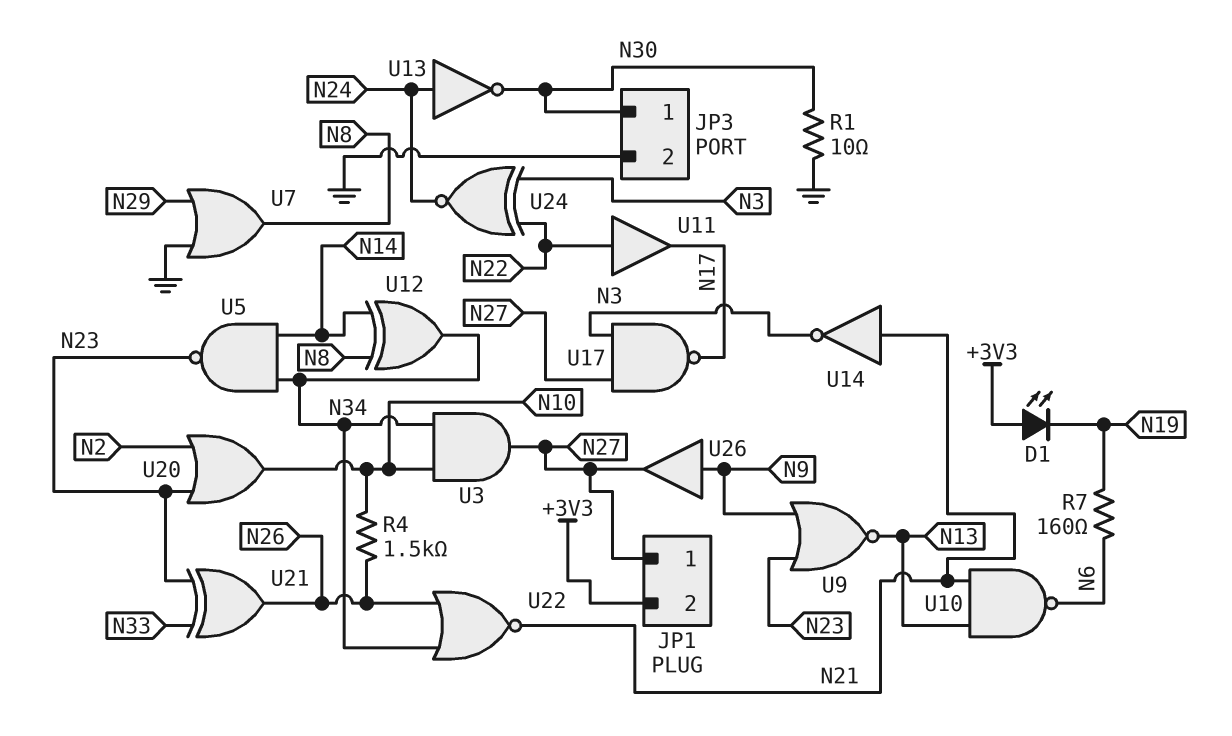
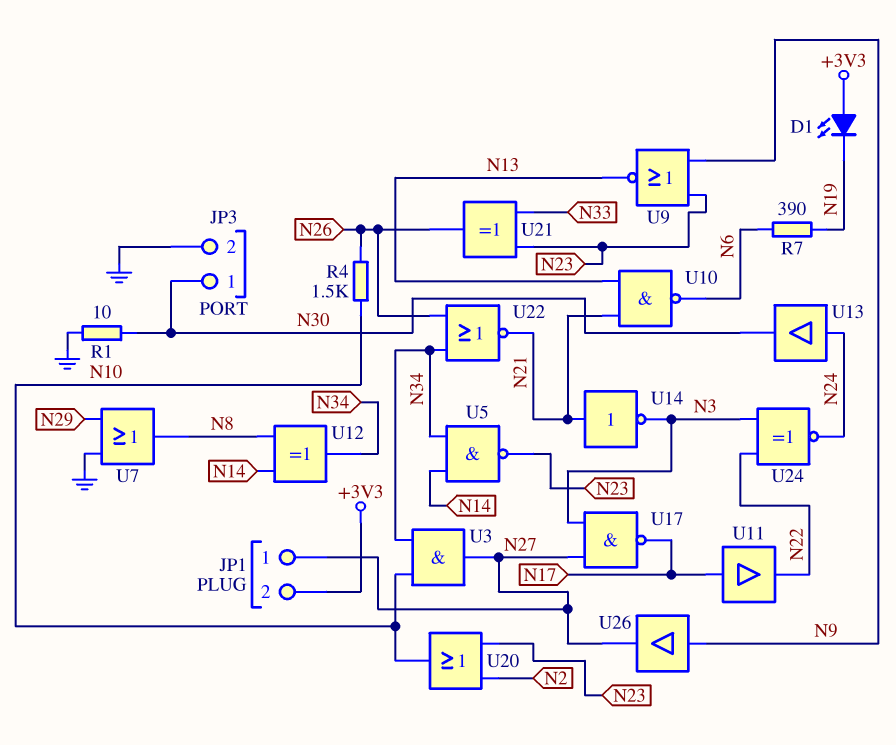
R7: 160 (N6, N19) -> 390 (N6, N19)
U11: buffer (in N22, out N17) -> buffer (in N17, out N22)
U13: NOT (in N24, out N30) -> buffer (in N24, out N30)

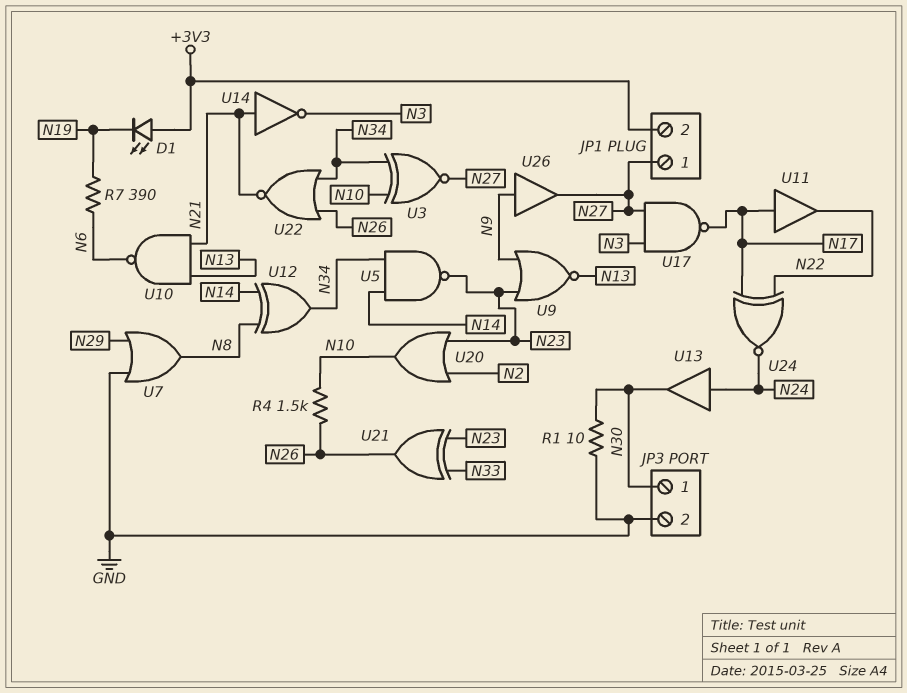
U3: AND (in N10, in N34, out N27) -> XNOR (in N10, in N34, out N27)
U24: XNOR (in N3, in N22, out N24) -> XNOR (in N17, in N22, out N24)

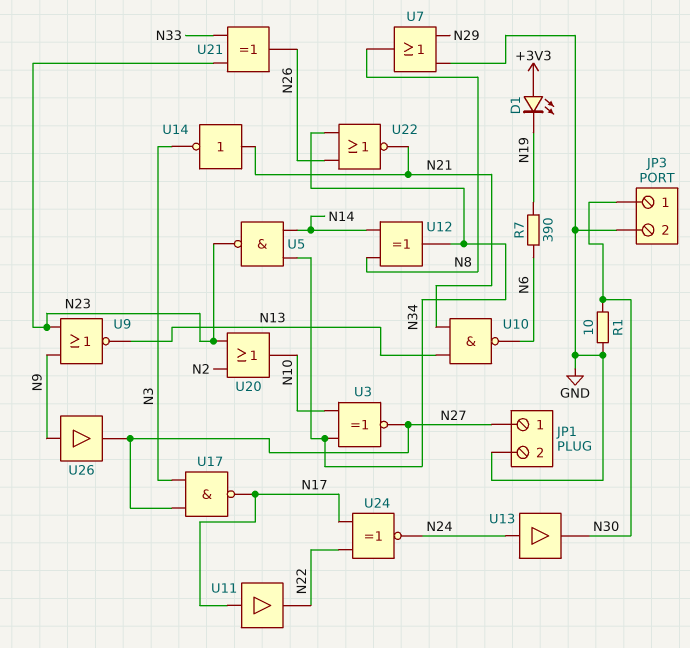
JP1 pin 2: +3V3 -> GND
R4: 1.5k (N10, N26) -> none

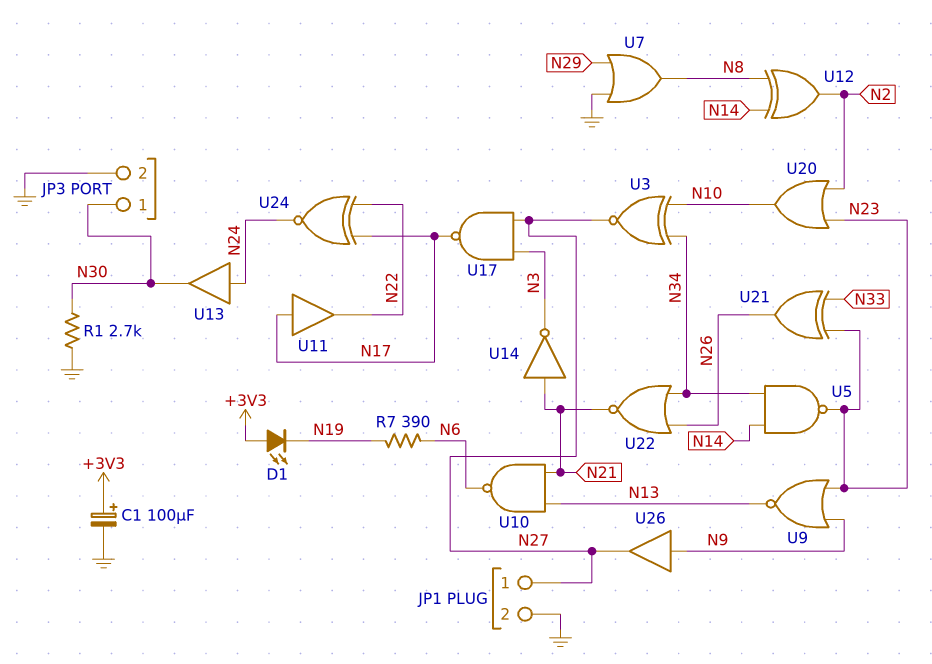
C1: none -> 100uF (plus +3V3, minus GND)
R1: 10 (GND, N30) -> 2.7k (GND, N30)
U12: XOR (in N8, in N14, out N34) -> XOR (in N8, in N14, out N2)

